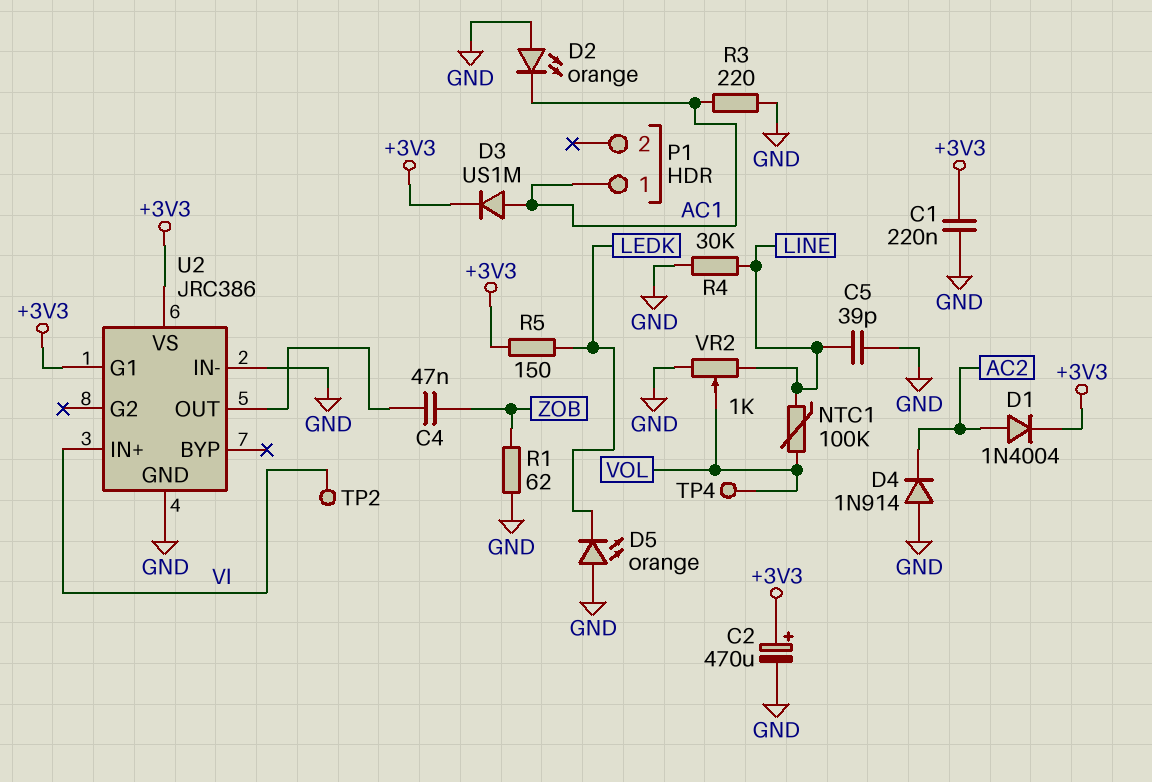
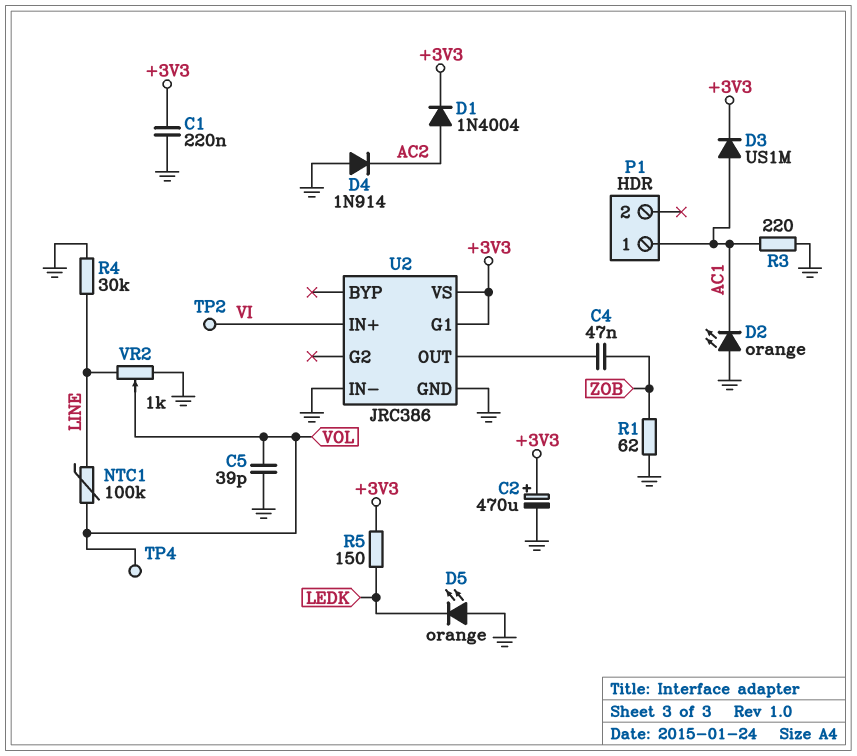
C5: 39pF (GND, LINE) -> 39pF (GND, VOL)

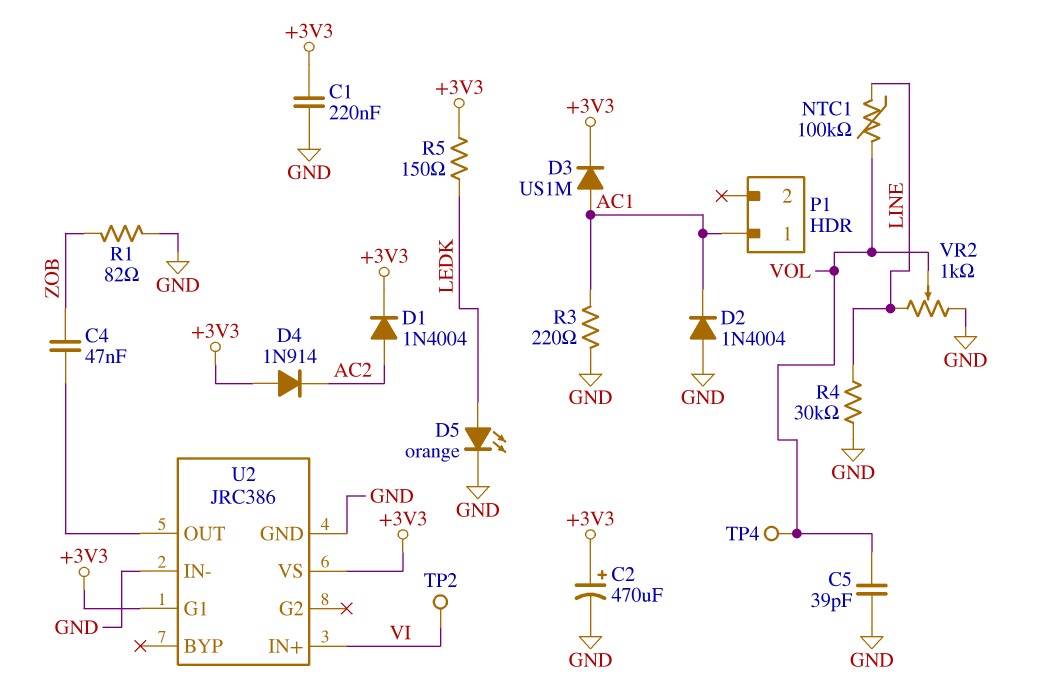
D2: LED orange (A GND, K AC1) -> diode 1N4004 (A GND, K AC1)
D4: diode 1N914 (A GND, K AC2) -> diode 1N914 (A +3V3, K AC2)
D5: LED orange (A GND, K LEDK) -> LED orange (A LEDK, K GND)
R1: 62 (GND, ZOB) -> 82 (GND, ZOB)

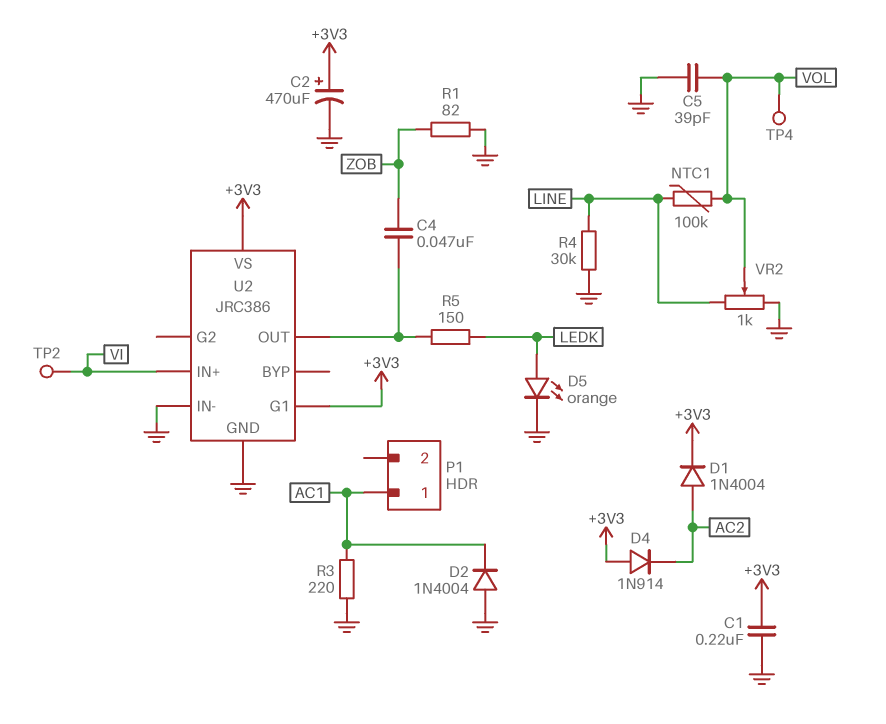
D3: diode US1M (A AC1, K +3V3) -> none
R5: 150 (+3V3, LEDK) -> 150 (LEDK, U2/OUT)

